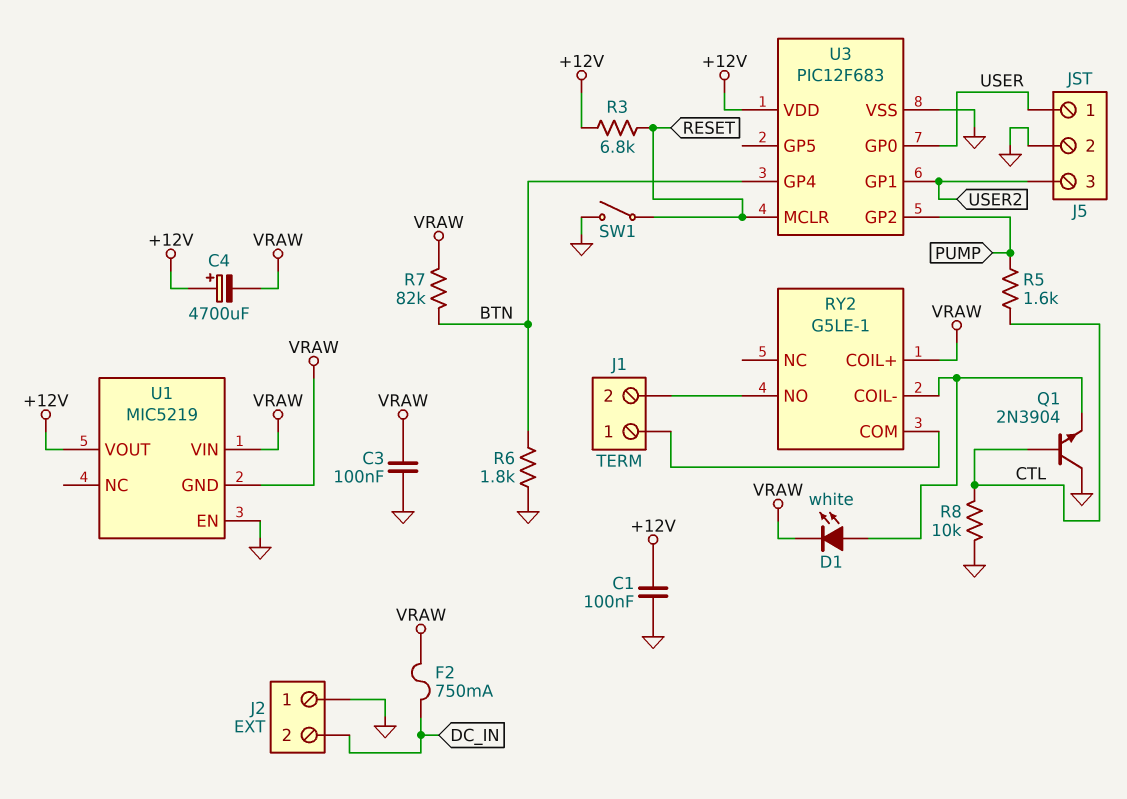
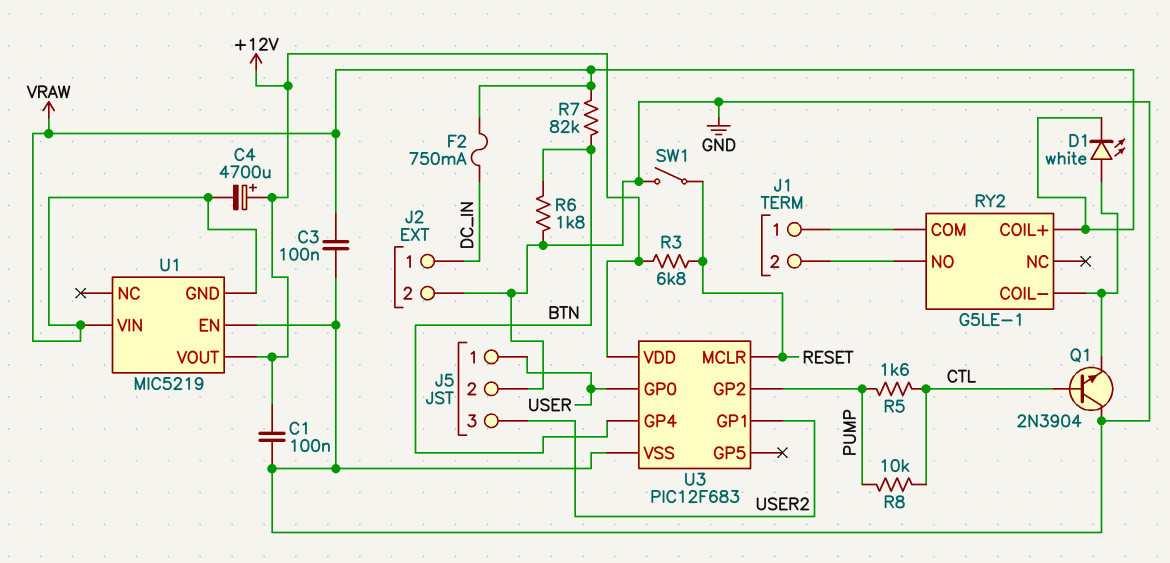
J2 pin 1: GND -> DC_IN
J2 pin 2: DC_IN -> GND
R8: 10k (CTL, GND) -> 10k (CTL, PUMP)

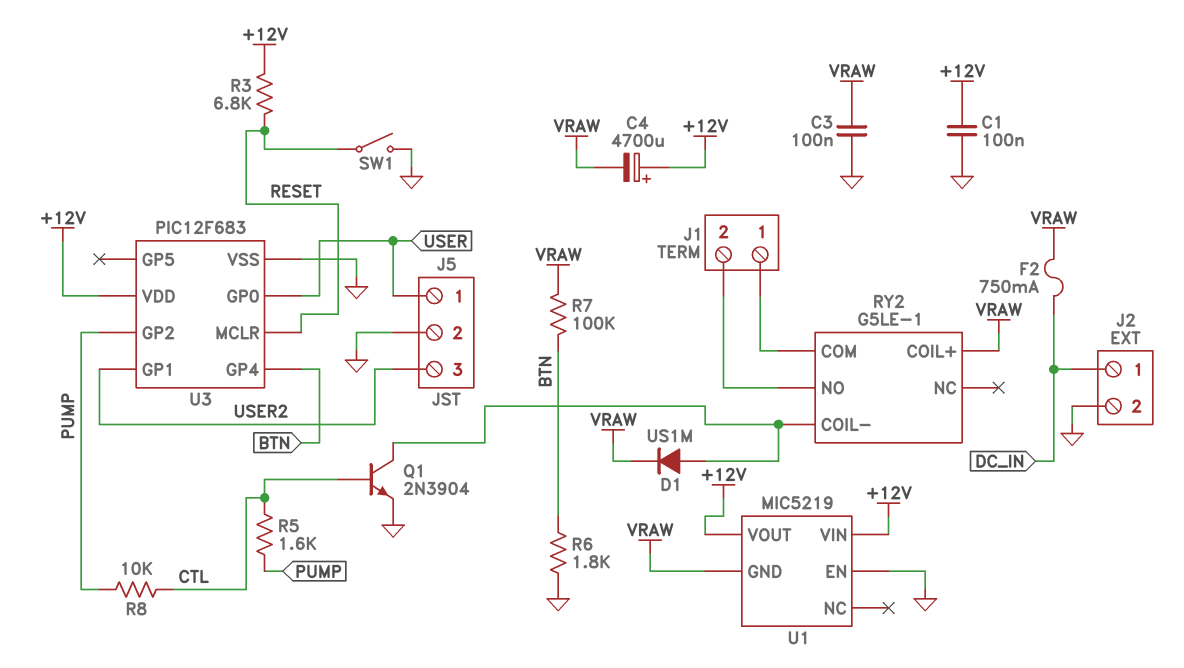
D1: LED white (A RY2/COIL-, K VRAW) -> diode US1M (A RY2/COIL-, K VRAW)
Q1: NPN 2N3904 (B CTL, C GND, E RY2/COIL-) -> NPN 2N3904 (B CTL, C RY2/COIL-, E GND)
R7: 82k (BTN, VRAW) -> 100k (BTN, VRAW)
U1 pin VIN: VRAW -> +12V

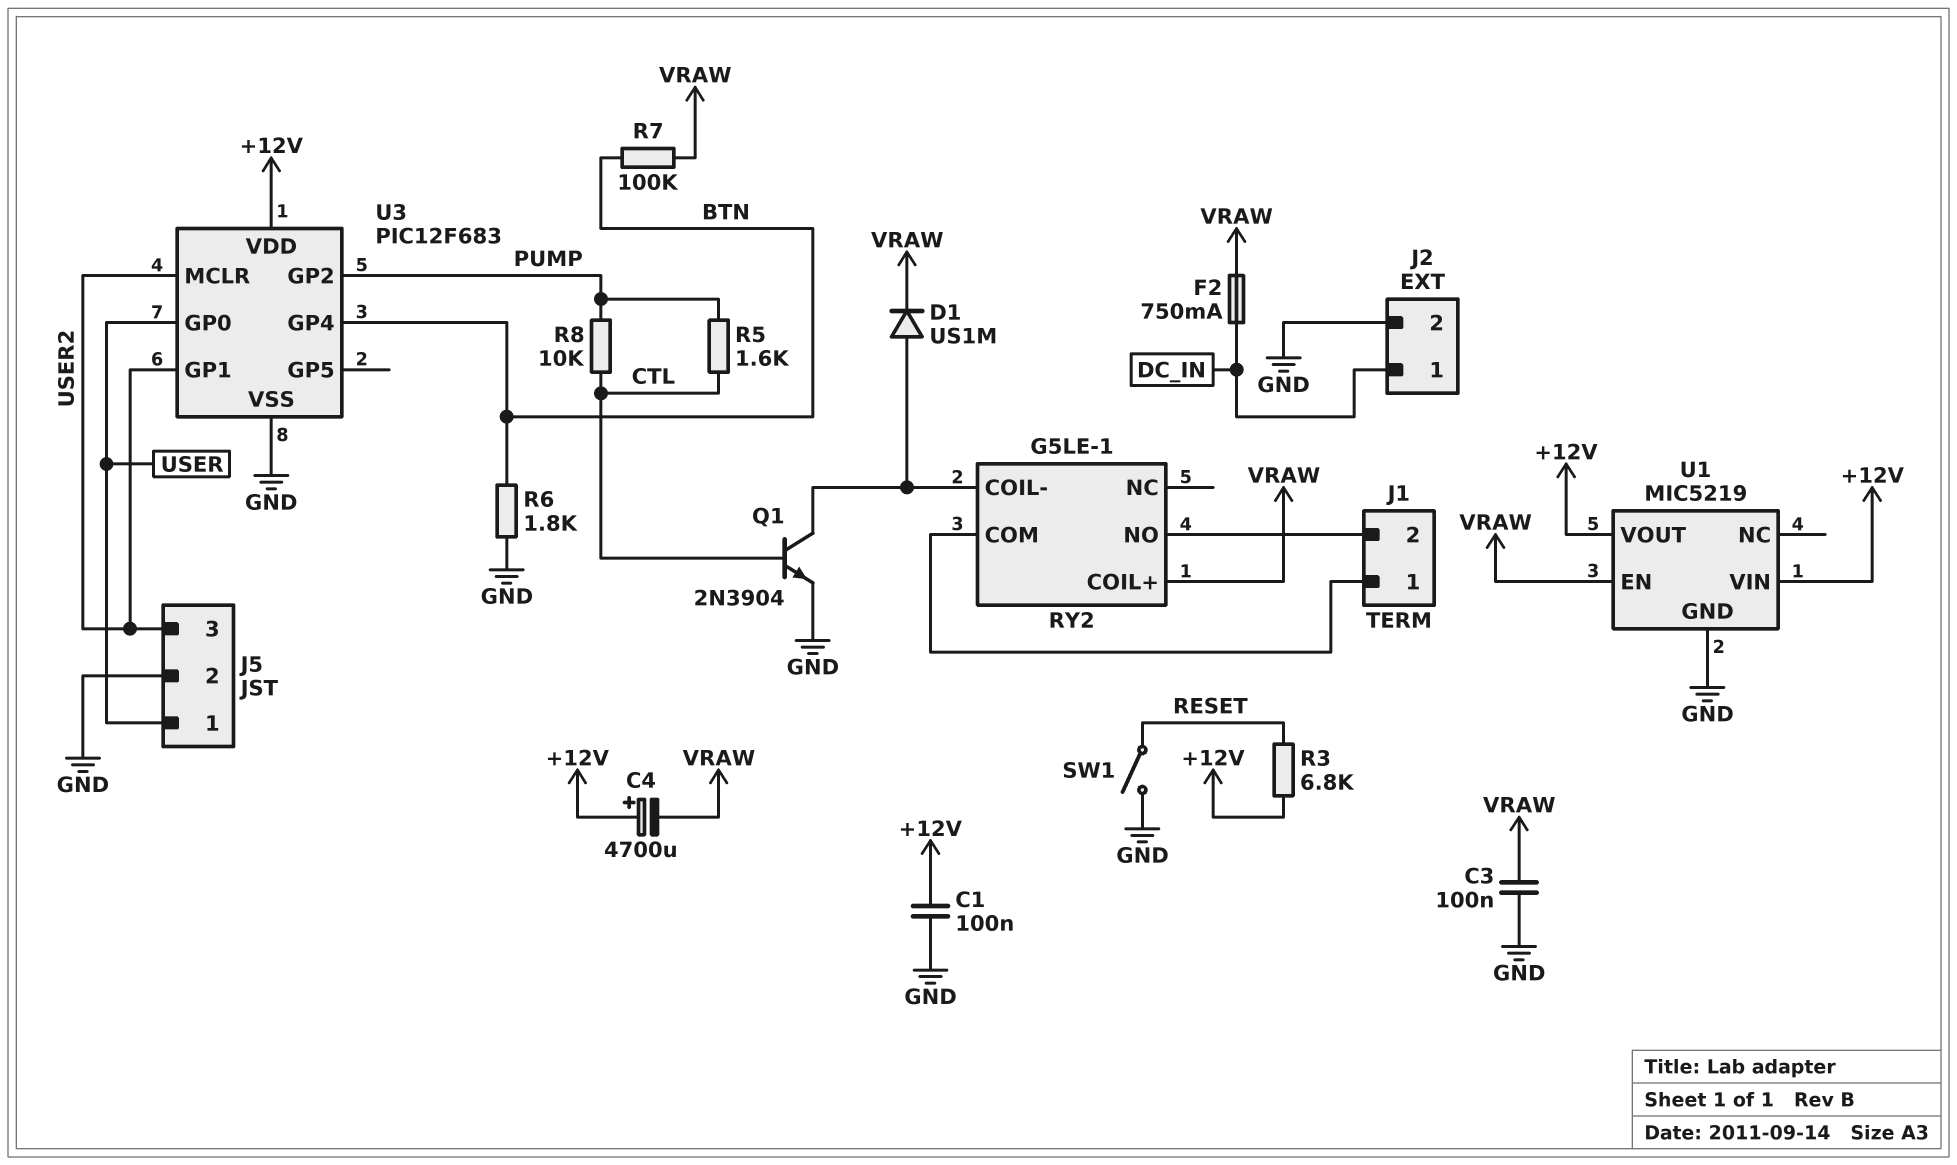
U1 pin EN: GND -> VRAW
U1 pin GND: VRAW -> GND
U3 pin MCLR: RESET -> USER2

